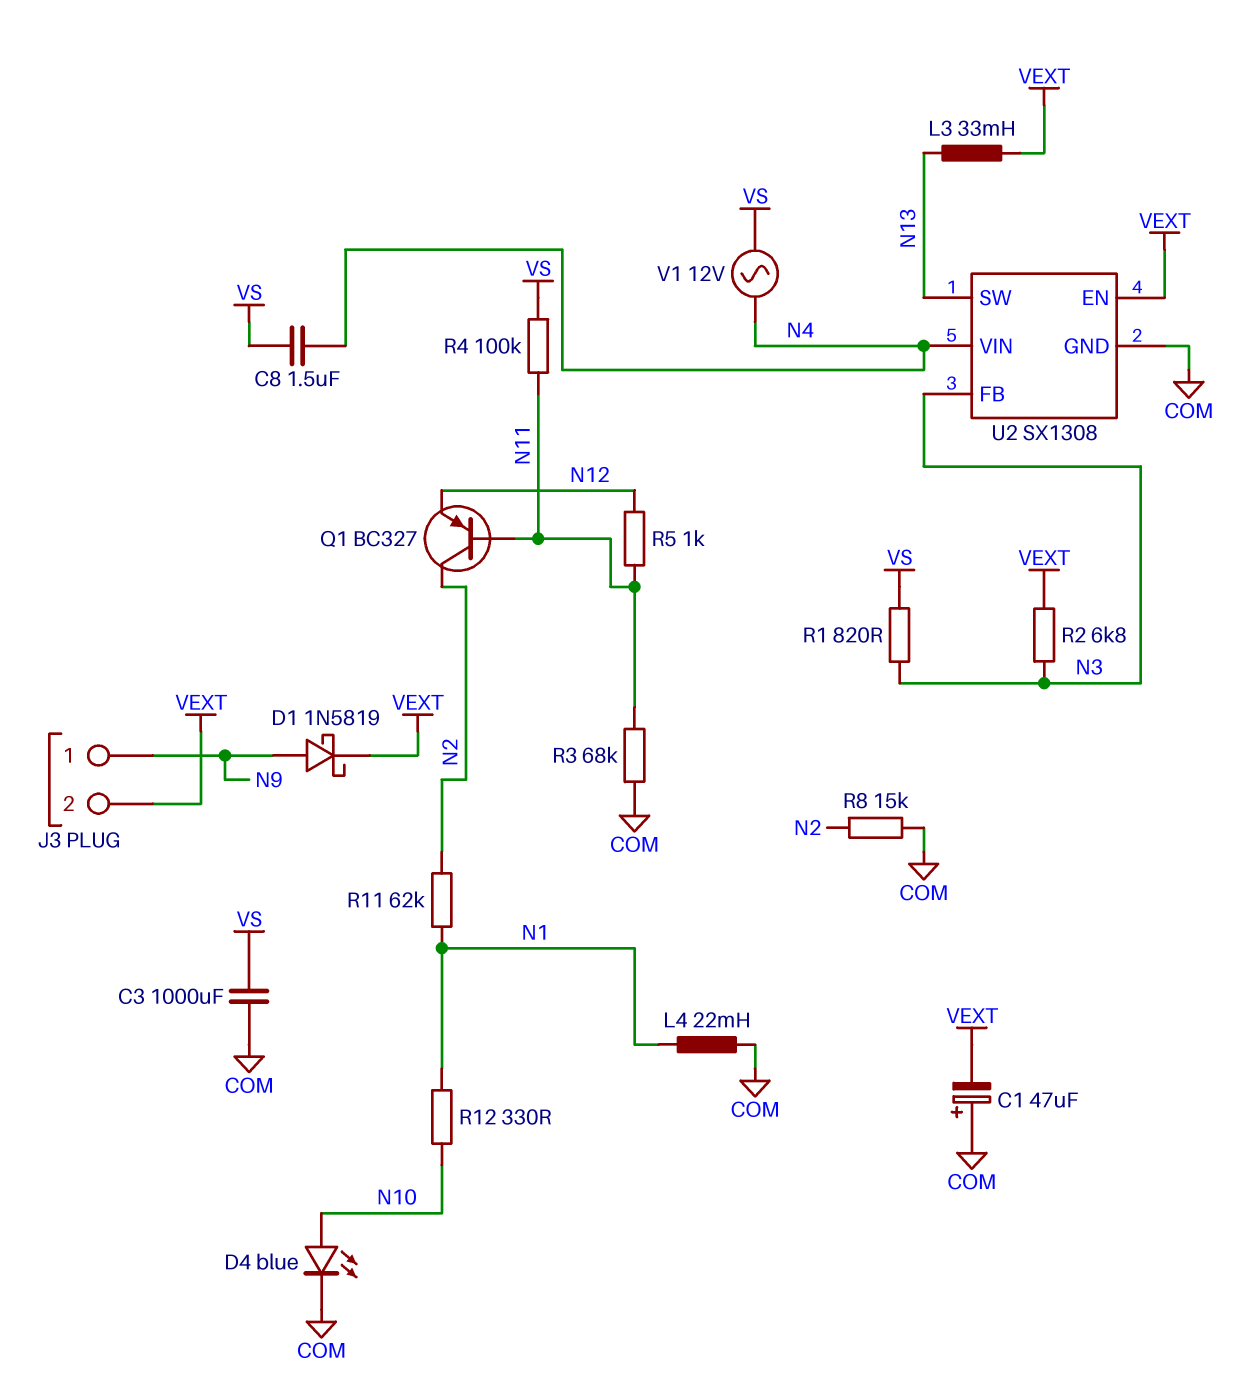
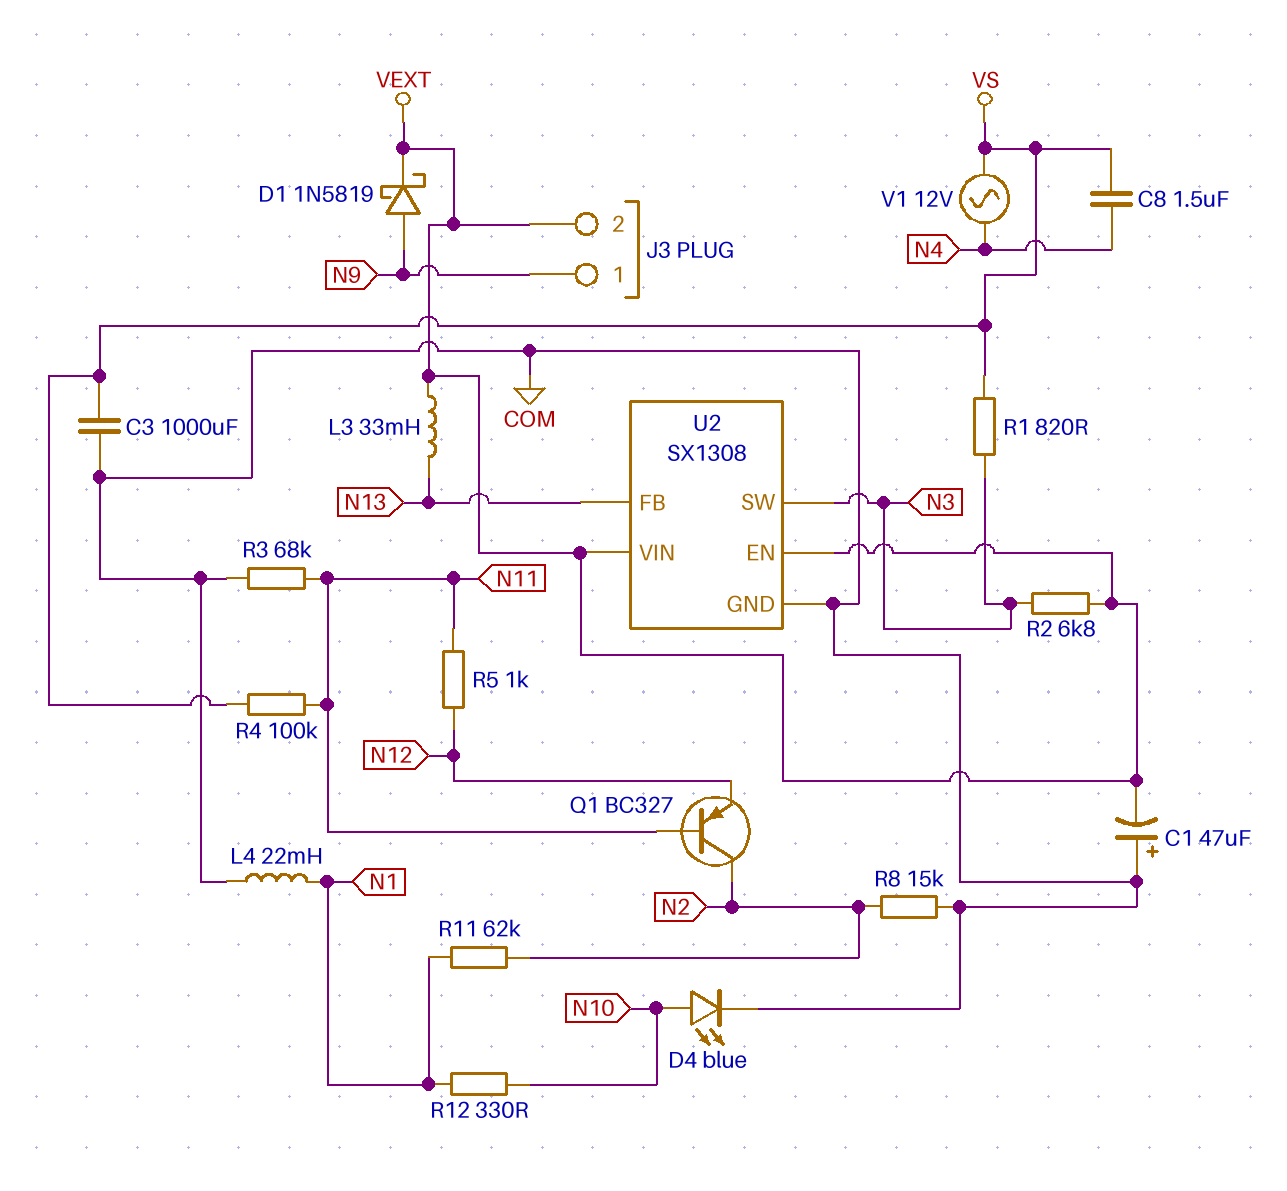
U2 pin FB: N3 -> N13
U2 pin SW: N13 -> N3
U2 pin VIN: N4 -> VEXT

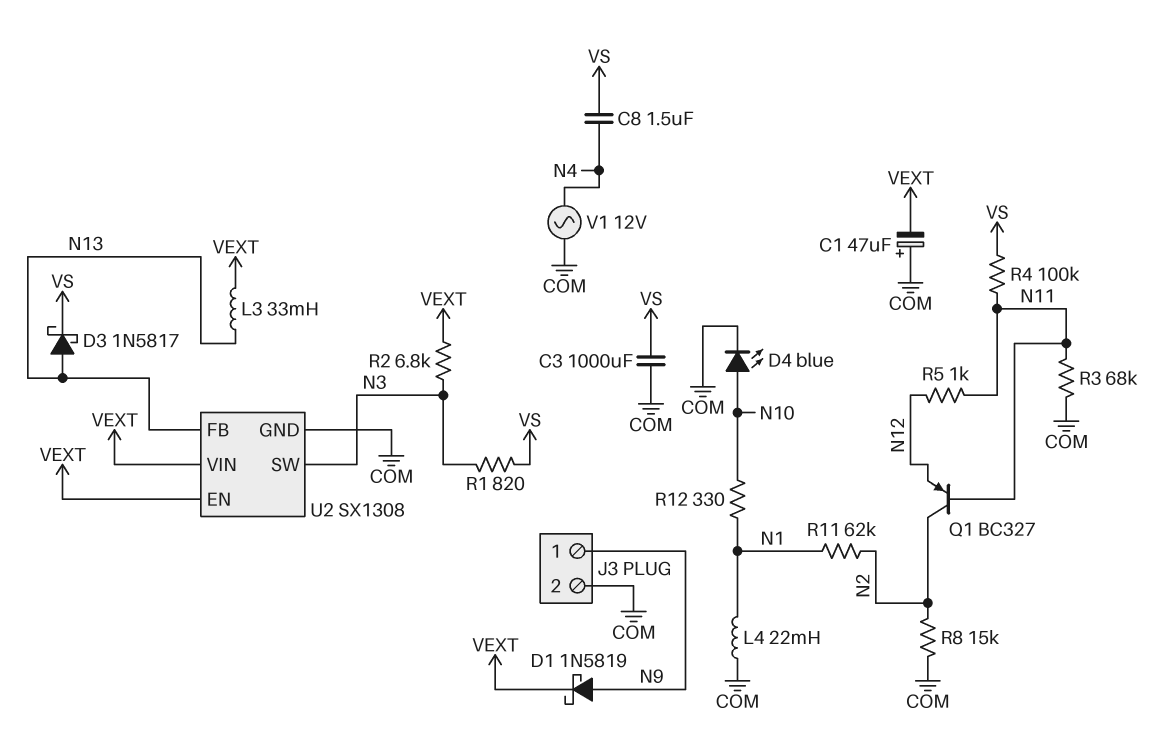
D3: none -> schottky 1N5817 (A N13, K VS)
J3 pin 2: VEXT -> COM
V1: AC 12V (N4, VS) -> AC 12V (COM, N4)

